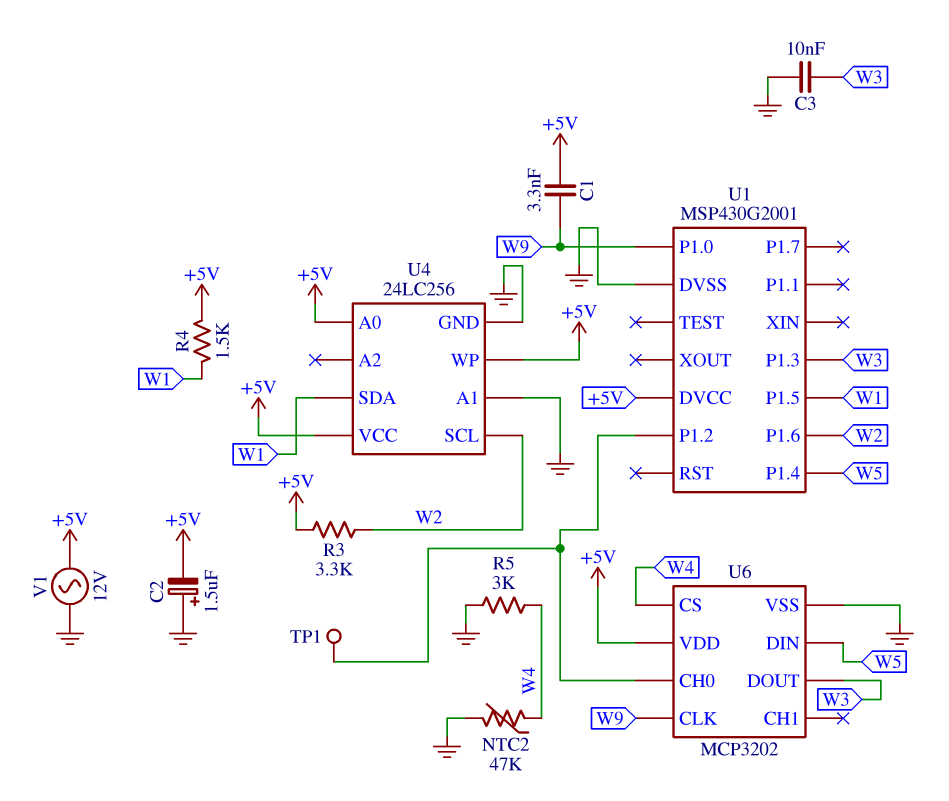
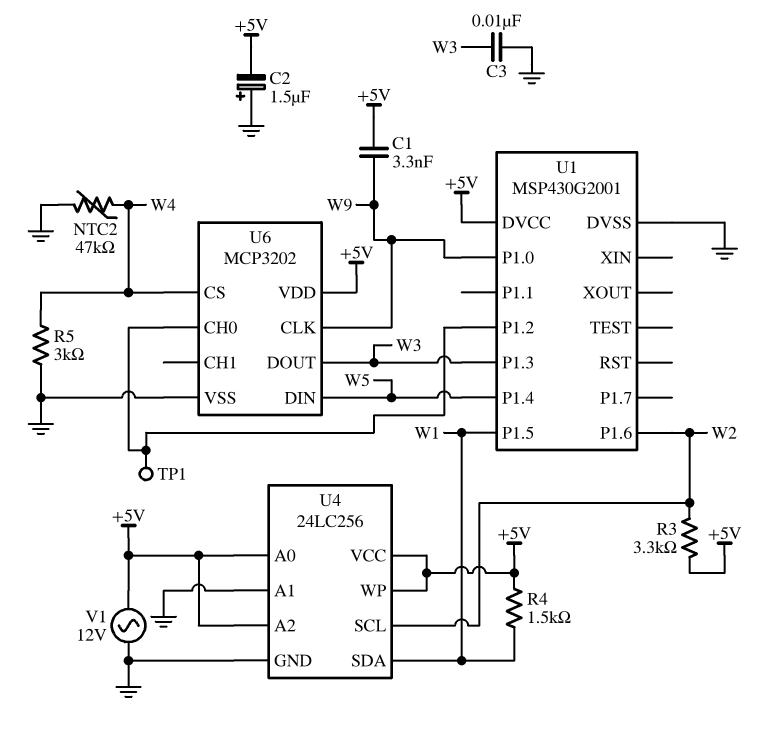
U4 pin A2: none -> +5V

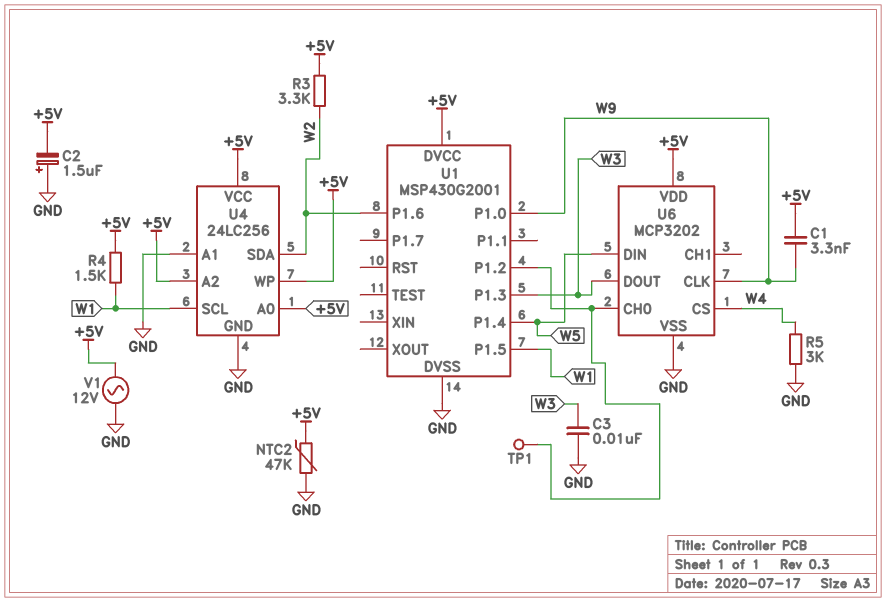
NTC2: 47k (GND, W4) -> 47k (+5V, GND)
U4 pin SCL: W2 -> W1
U4 pin SDA: W1 -> W2

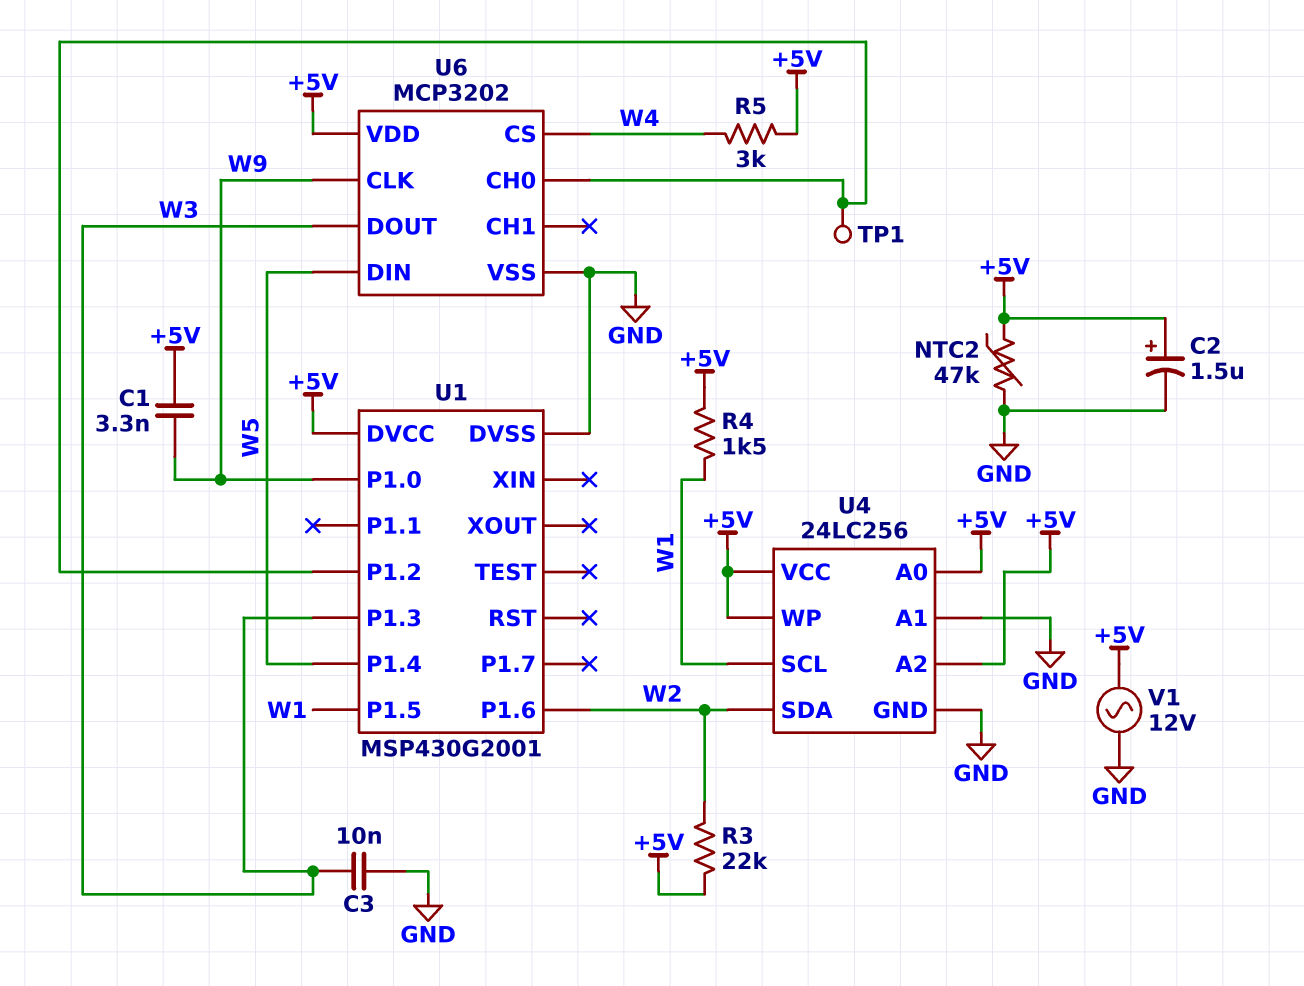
C2: 1.5uF (plus GND, minus +5V) -> 1.5uF (plus +5V, minus GND)
R3: 3.3k (+5V, W2) -> 22k (+5V, W2)
R5: 3k (GND, W4) -> 3k (+5V, W4)

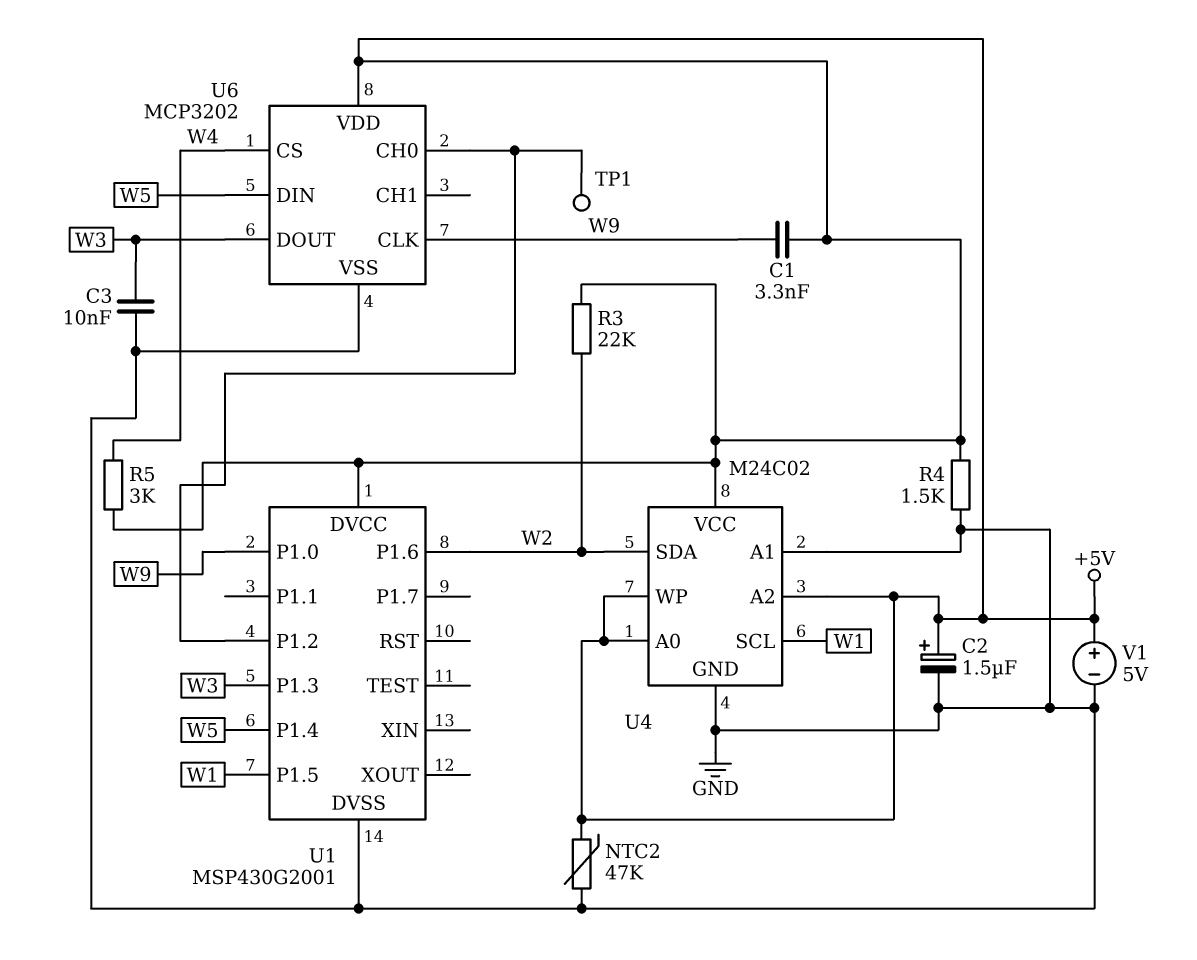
R4: 1.5k (+5V, W1) -> 1.5k (+5V, GND)
U4: 24LC256 -> M24C02
V1: AC 12V (+5V, GND) -> 5V (plus +5V, minus GND)

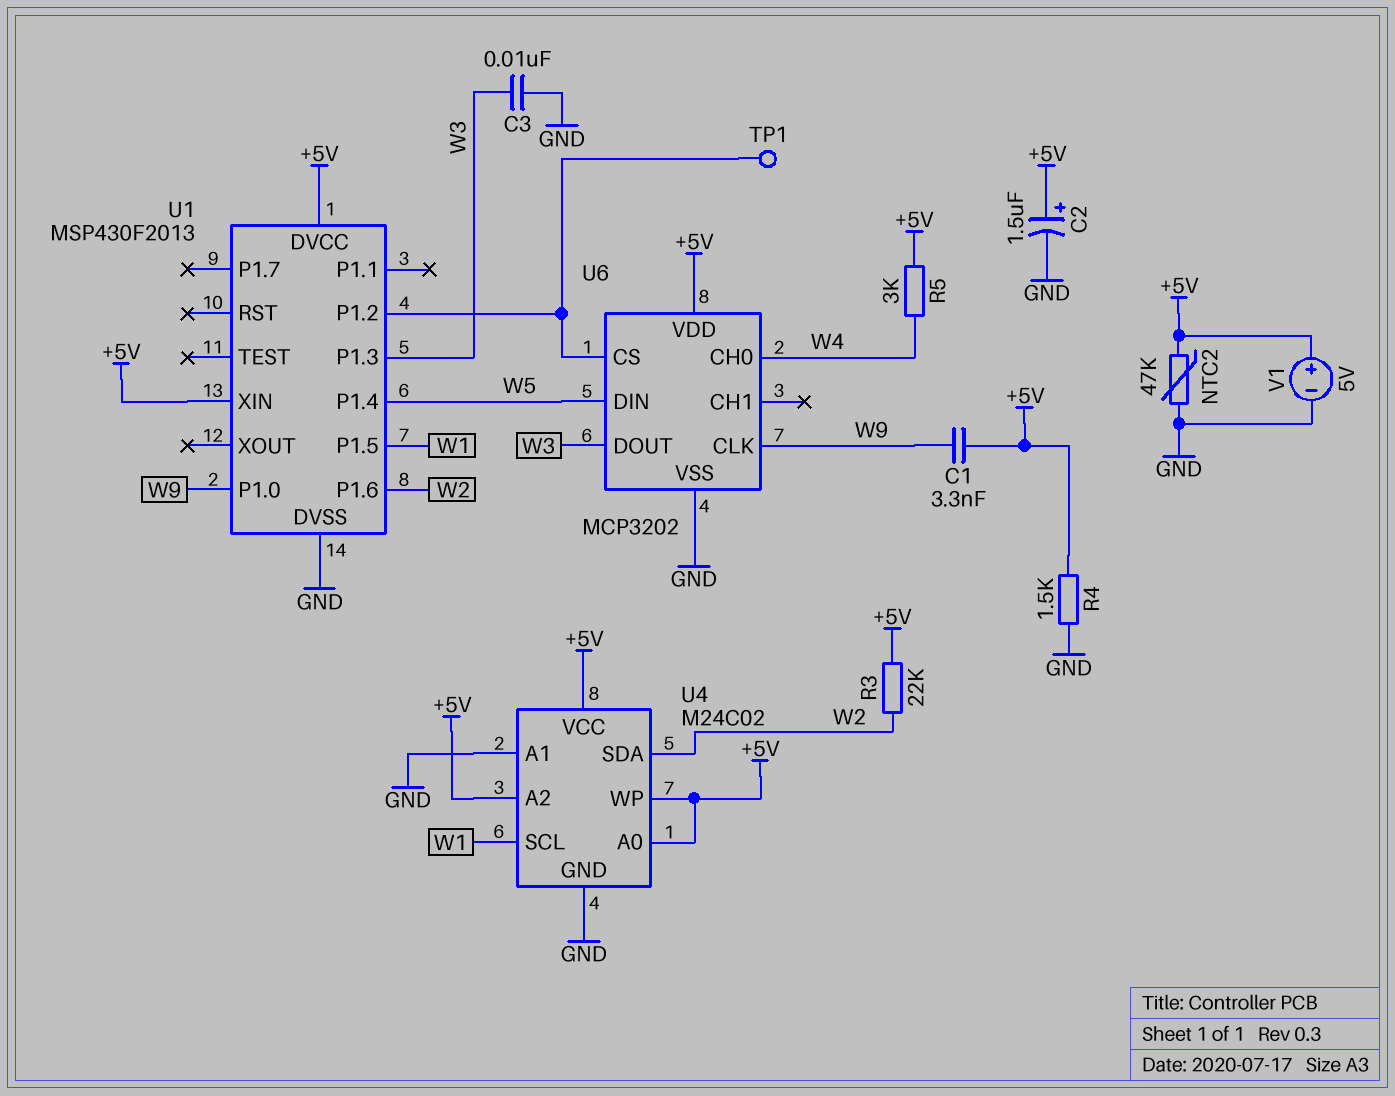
U1: MSP430G2001 -> MSP430F2013
U1 pin XIN: none -> +5V
U6 pin CH0: U1/P1.2 -> W4
U6 pin CS: W4 -> U1/P1.2

